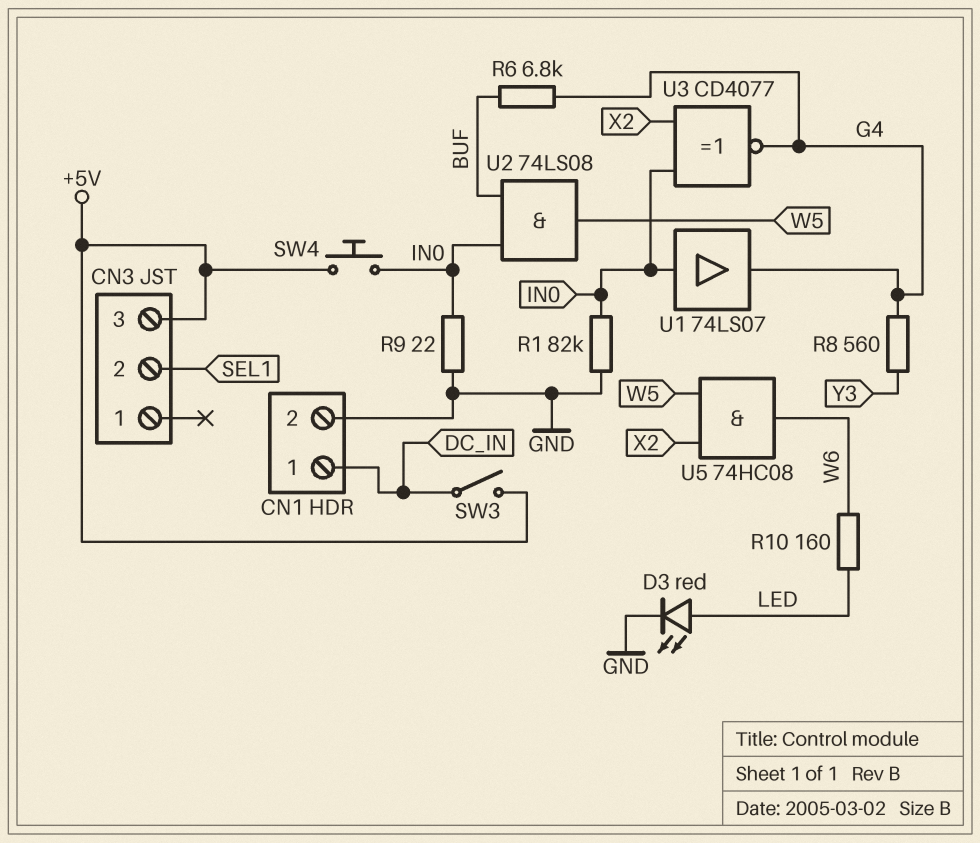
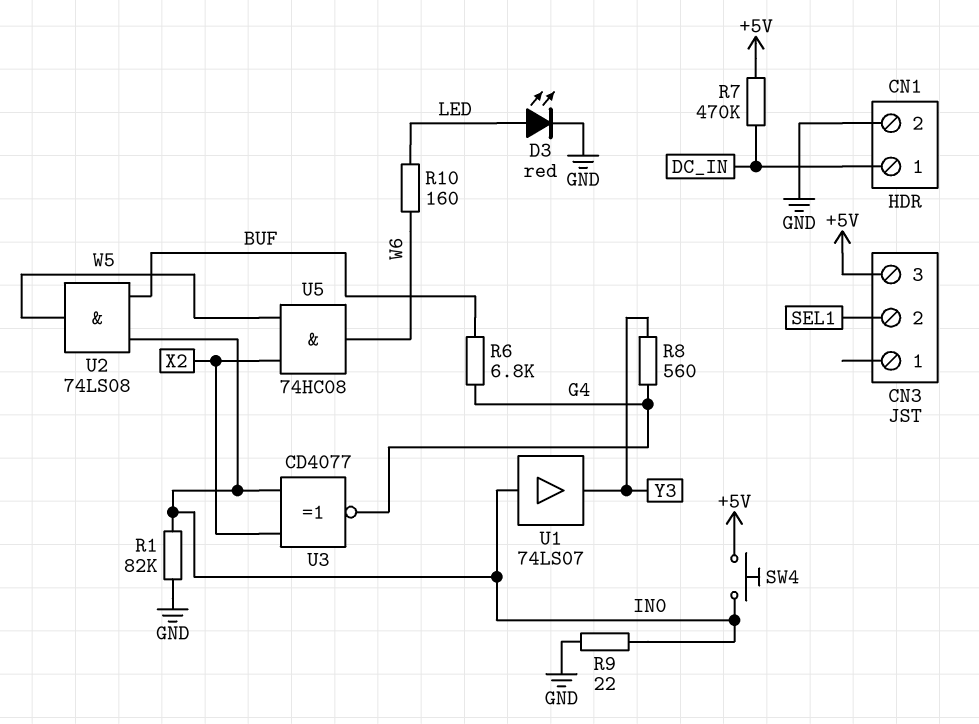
R7: none -> 470k (+5V, DC_IN)
SW3: switch (+5V, DC_IN) -> none
U1: buffer 74LS07 (in IN0, out G4) -> buffer 74LS07 (in IN0, out Y3)

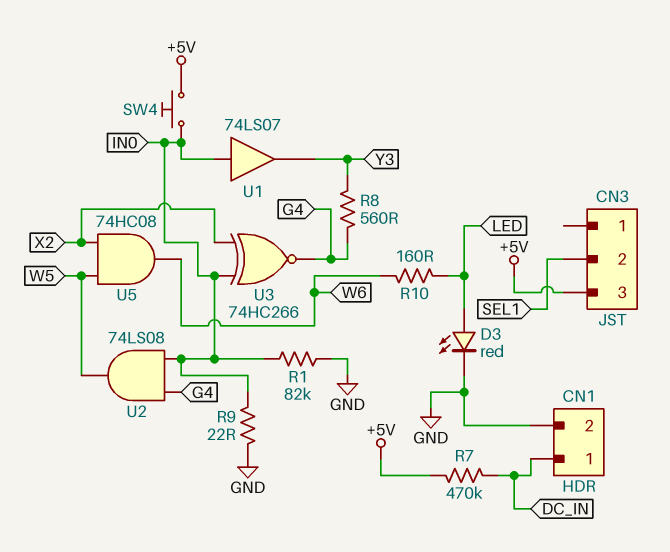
R6: 6.8k (BUF, G4) -> none
U2: AND 74LS08 (in BUF, in IN0, out W5) -> AND 74LS08 (in G4, in IN0, out W5)
U3: XNOR CD4077 (in IN0, in X2, out G4) -> XNOR 74HC266 (in IN0, in X2, out G4)

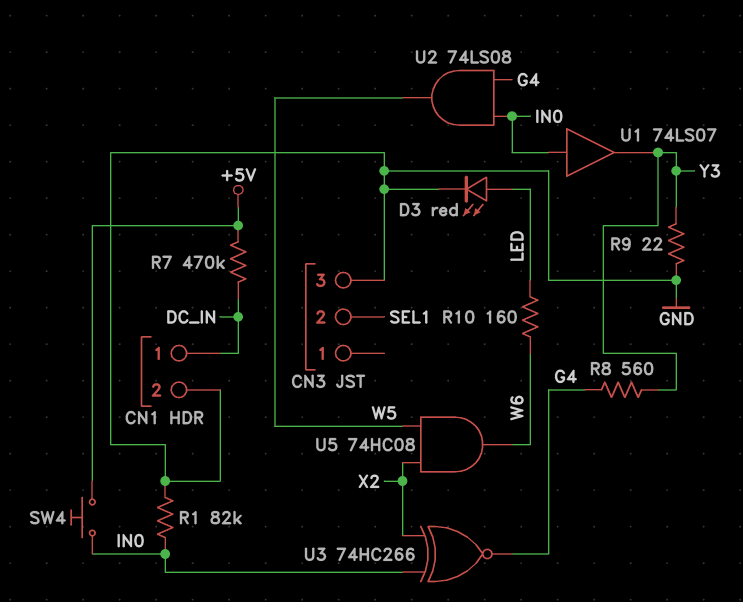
CN3 pin 3: +5V -> GND
R9: 22 (GND, IN0) -> 22 (GND, Y3)

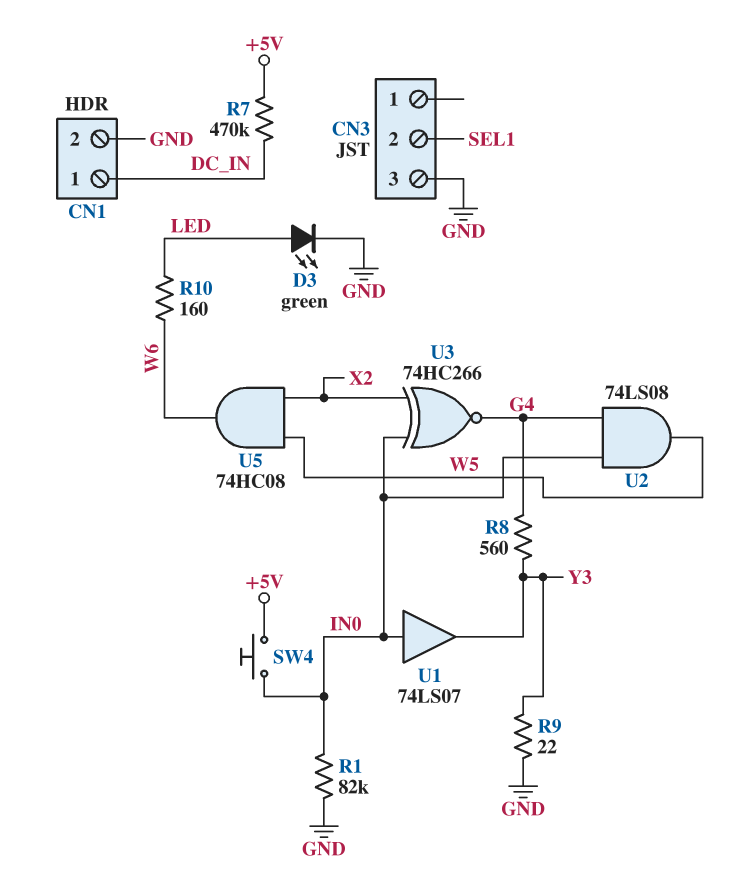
D3: LED red (A LED, K GND) -> LED green (A LED, K GND)

